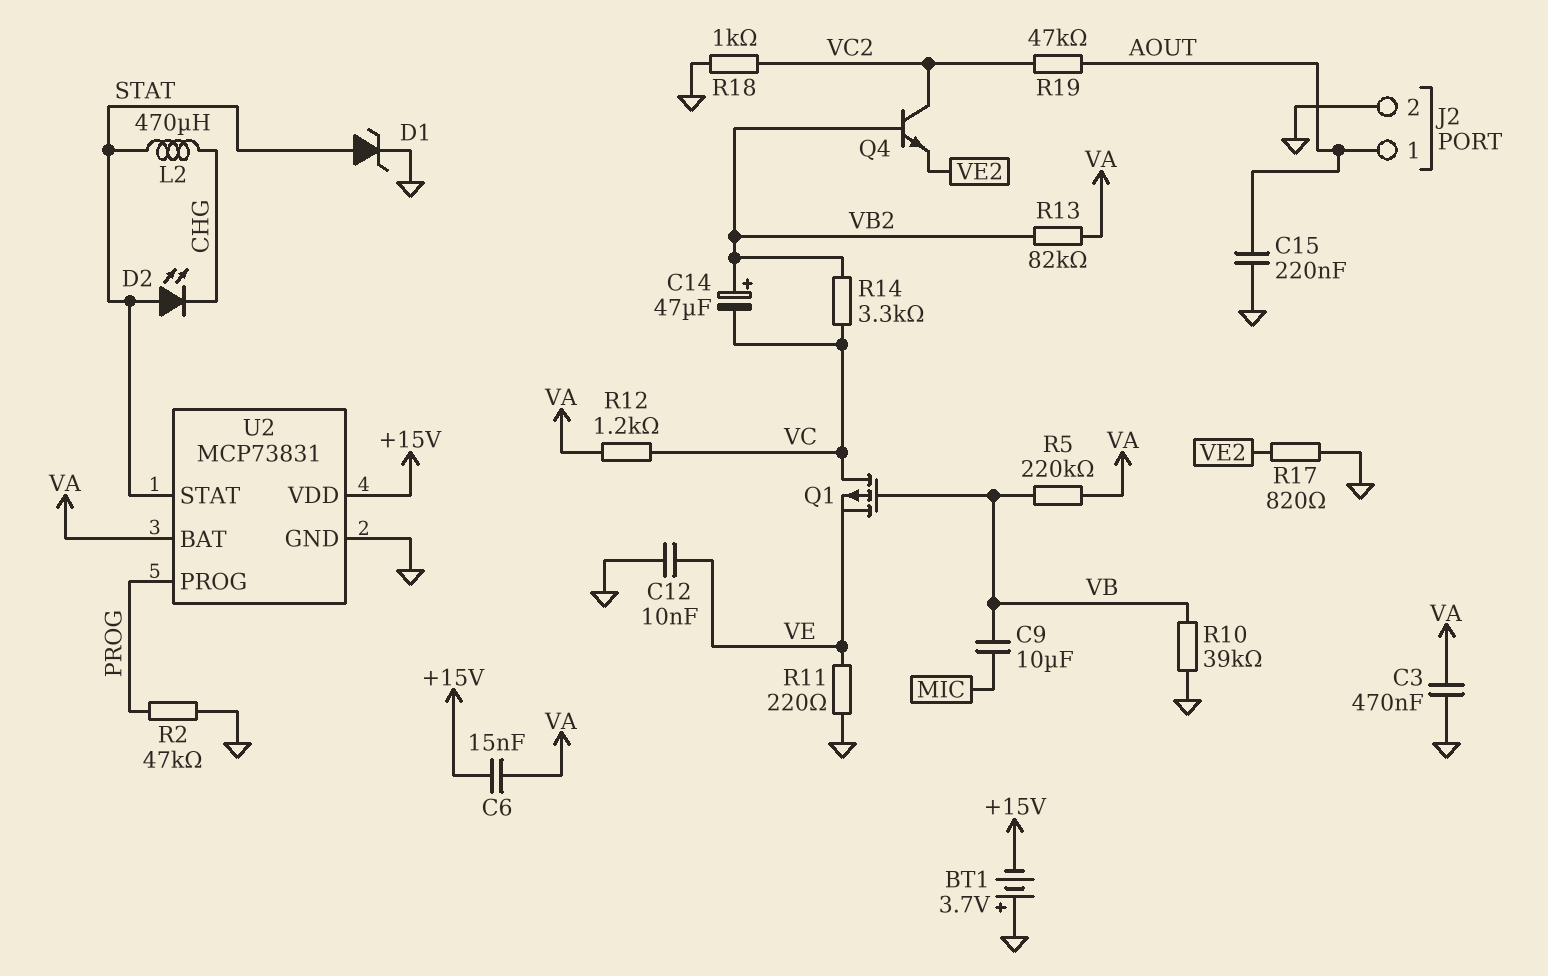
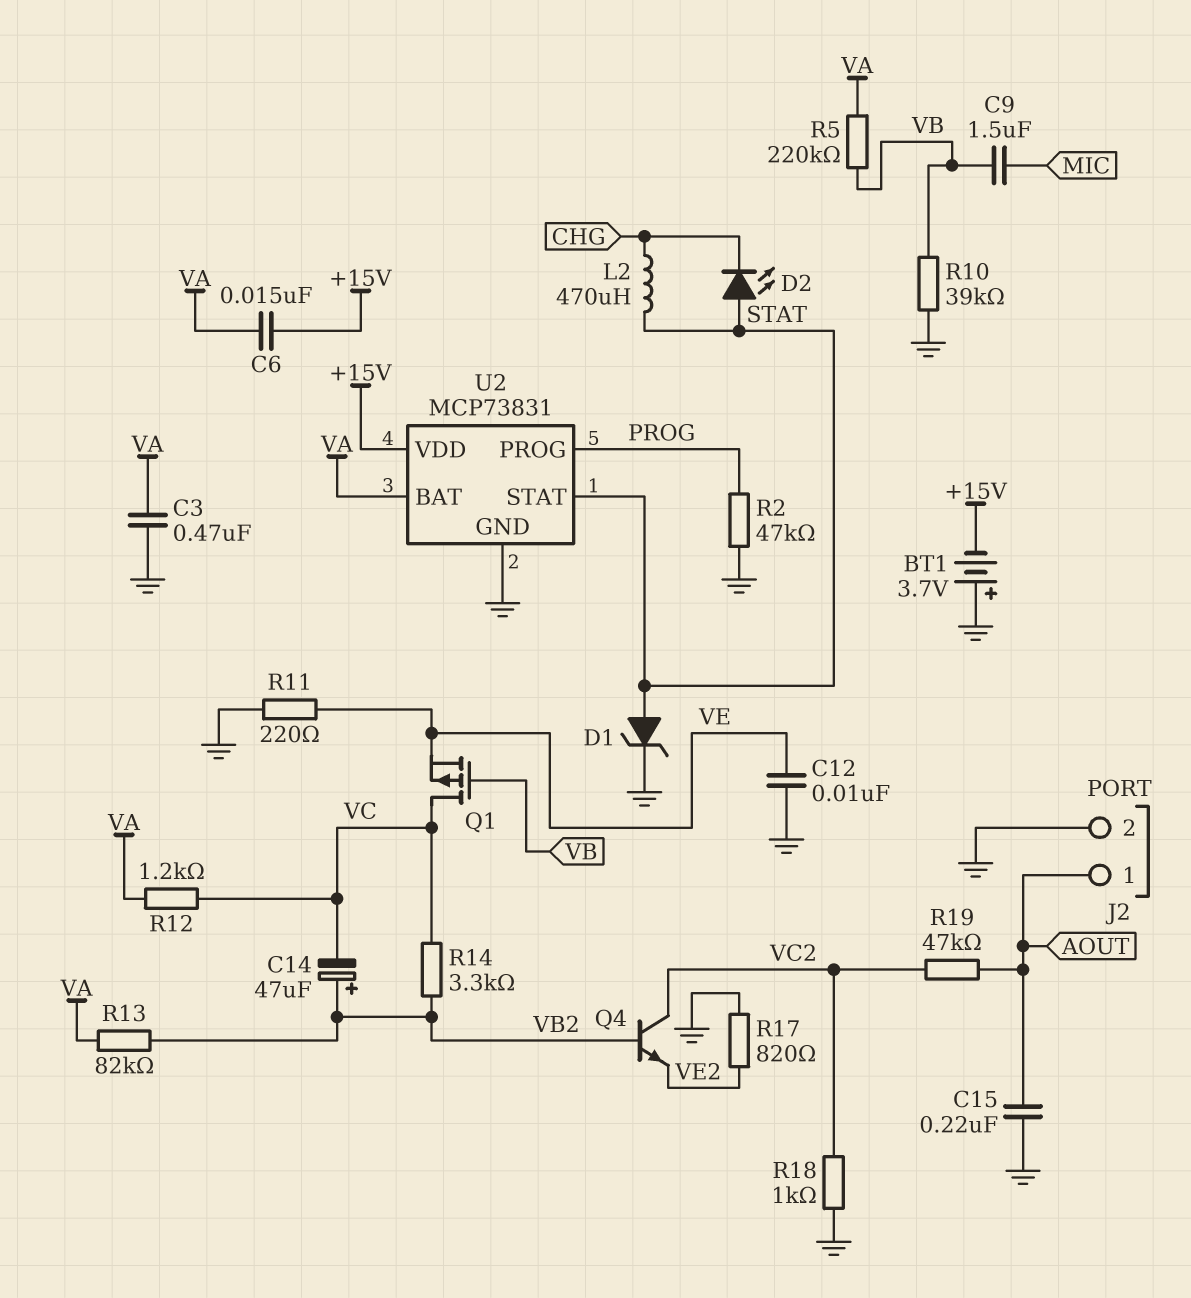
C9: 10uF (MIC, VB) -> 1.5uF (MIC, VB)

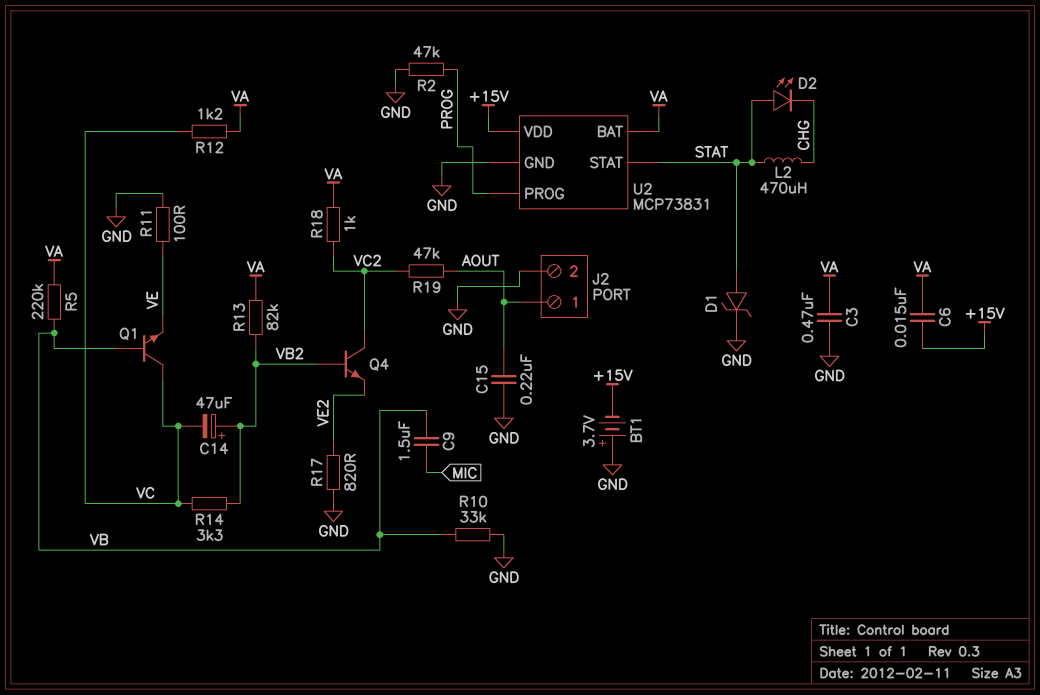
C12: 10nF (GND, VE) -> none
Q1: PMOS (G VB, D VC, S VE) -> NPN (B VB, C VC, E VE)
R10: 39k (GND, VB) -> 33k (GND, VB)
R11: 220 (GND, VE) -> 100 (GND, VE)
R18: 1k (GND, VC2) -> 1k (VA, VC2)

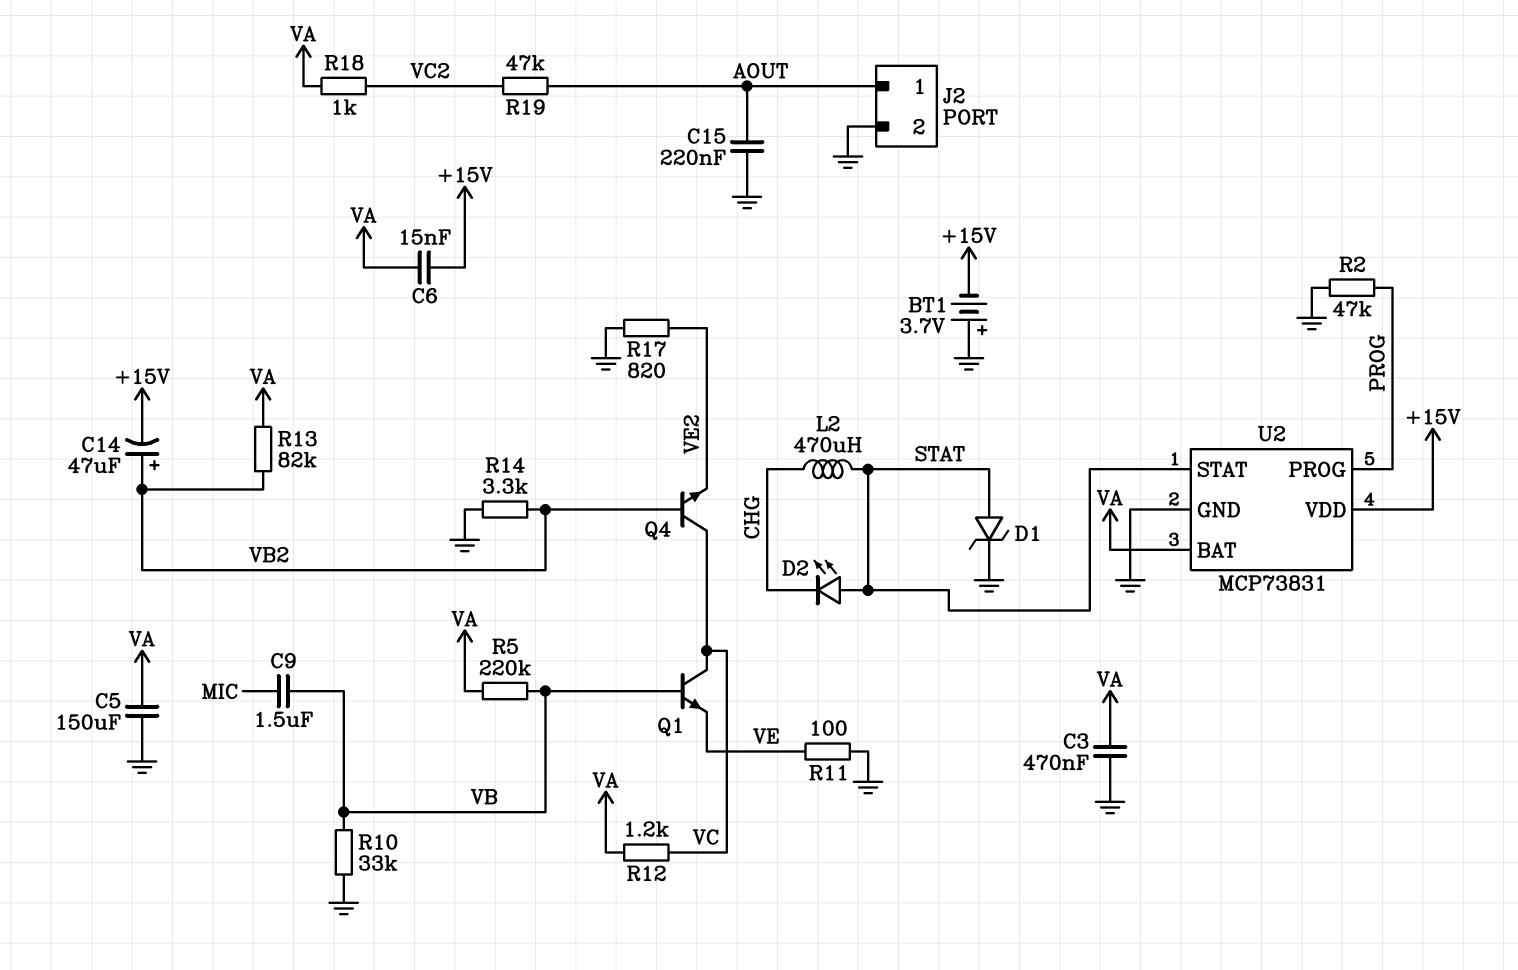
C5: none -> 150uF (GND, VA)
C14: 47uF (plus VB2, minus VC) -> 47uF (plus VB2, minus +15V)
Q4: NPN (B VB2, C VC2, E VE2) -> NPN (B VB2, C VC, E VE2)
R14: 3.3k (VB2, VC) -> 3.3k (GND, VB2)

